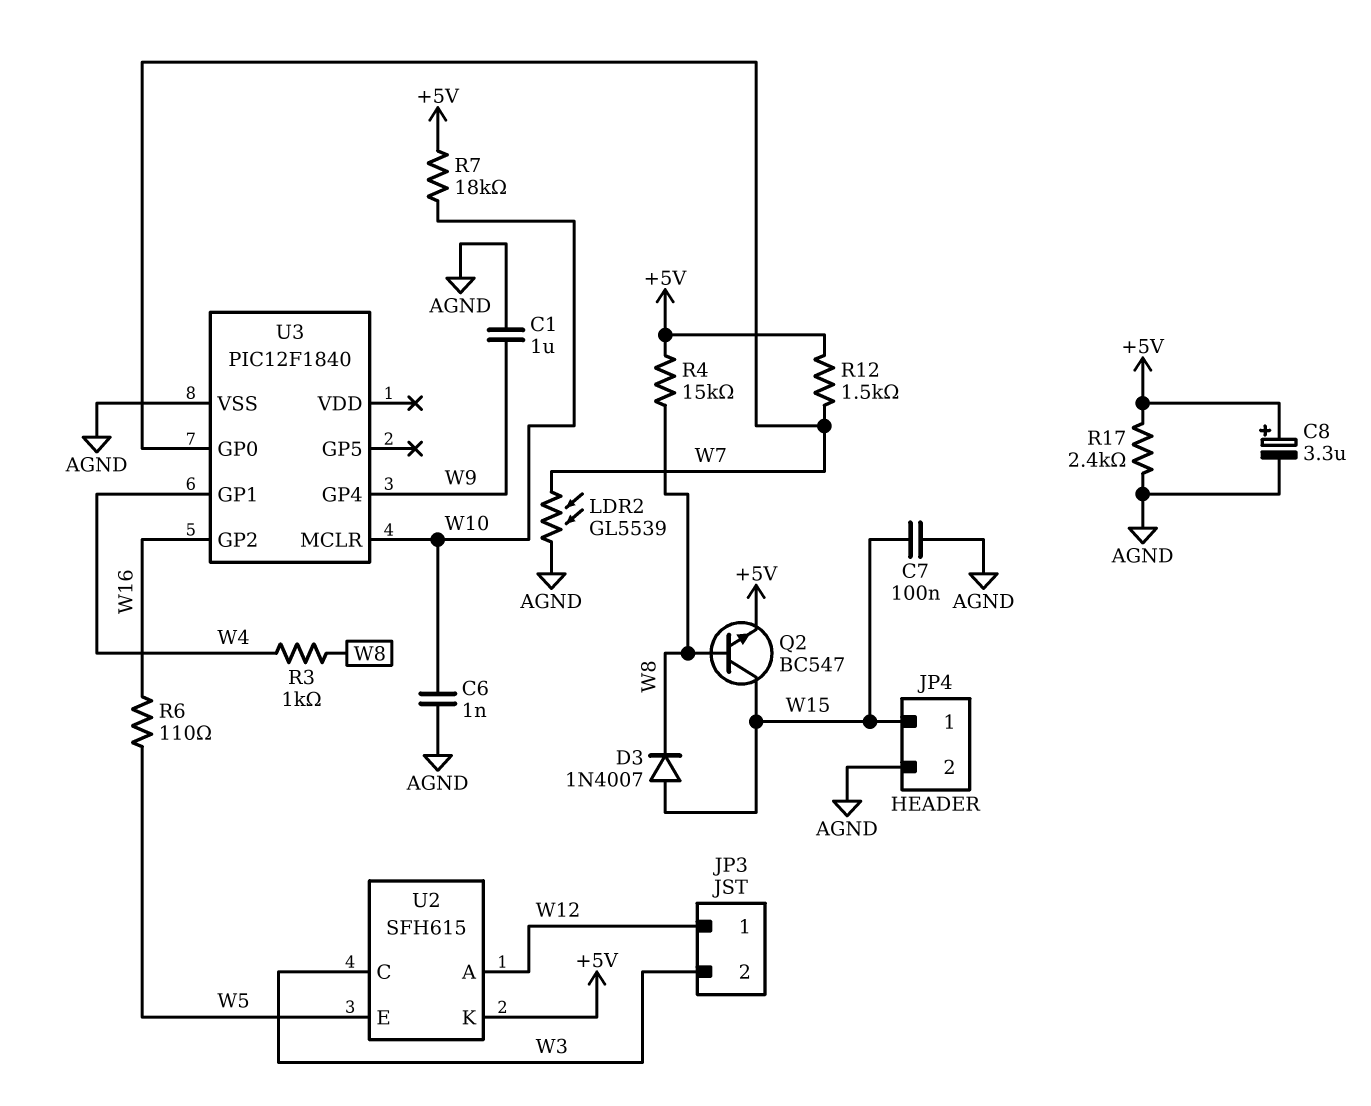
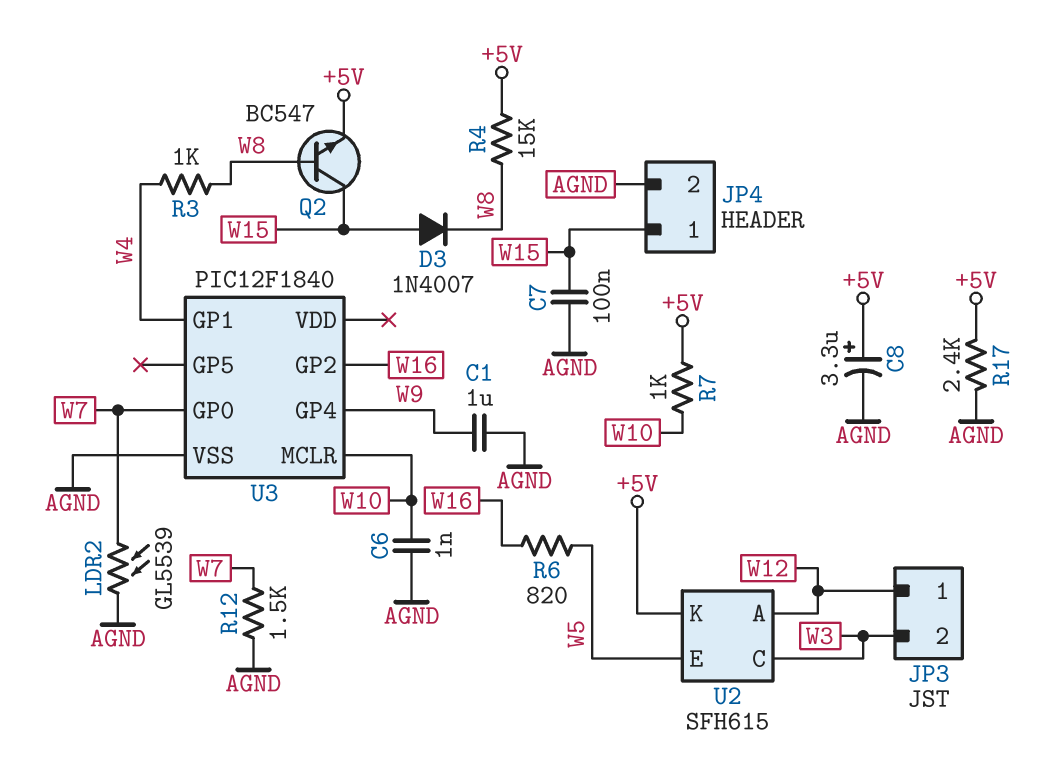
R6: 110 (W5, W16) -> 820 (W5, W16)
R7: 18k (+5V, W10) -> 1k (+5V, W10)
R12: 1.5k (+5V, W7) -> 1.5k (AGND, W7)

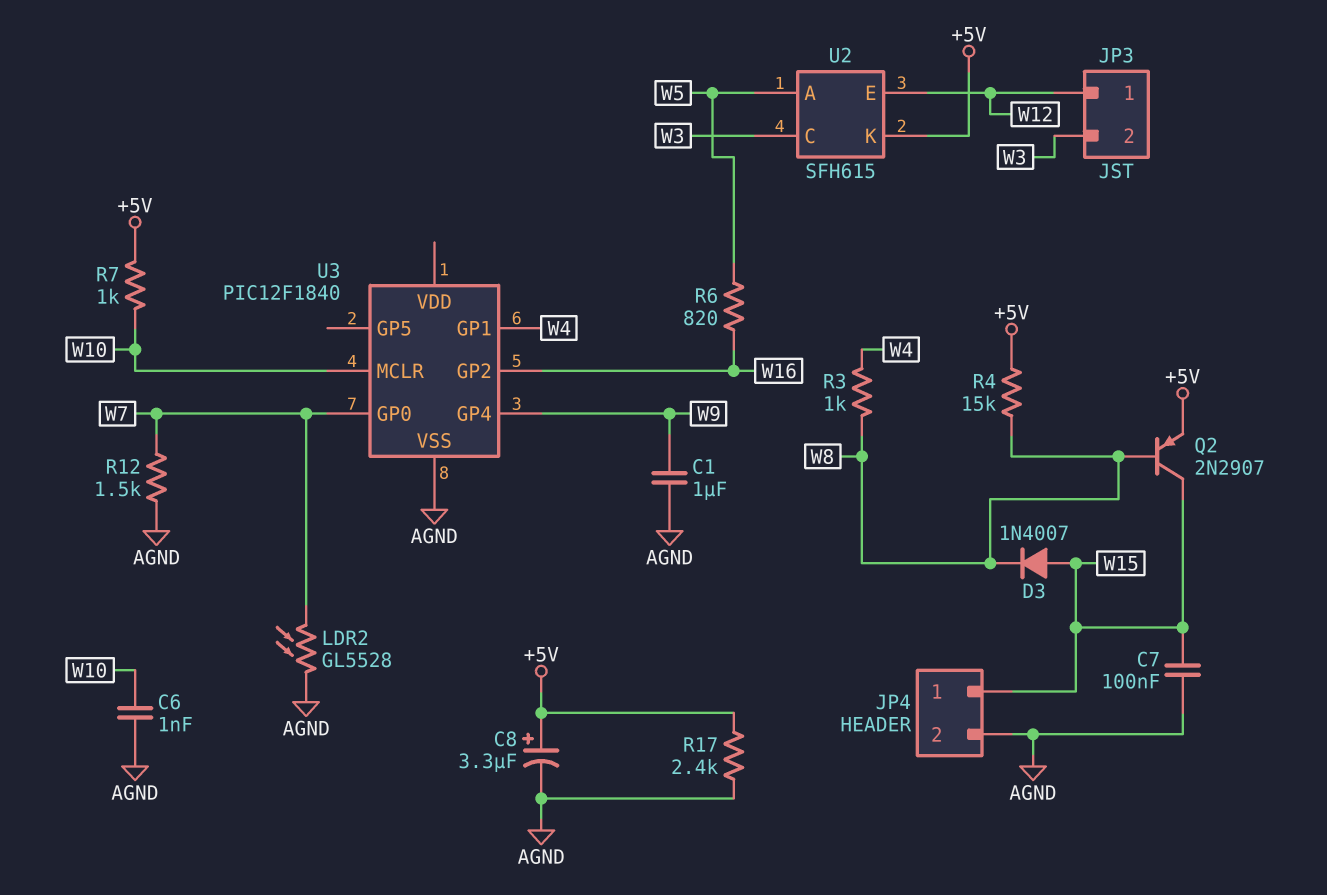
LDR2: GL5539 (AGND, W7) -> GL5528 (AGND, W7)
Q2: NPN BC547 (B W8, C W15, E +5V) -> PNP 2N2907 (B W8, C W15, E +5V)
U2 pin A: W12 -> W5
U2 pin E: W5 -> W12

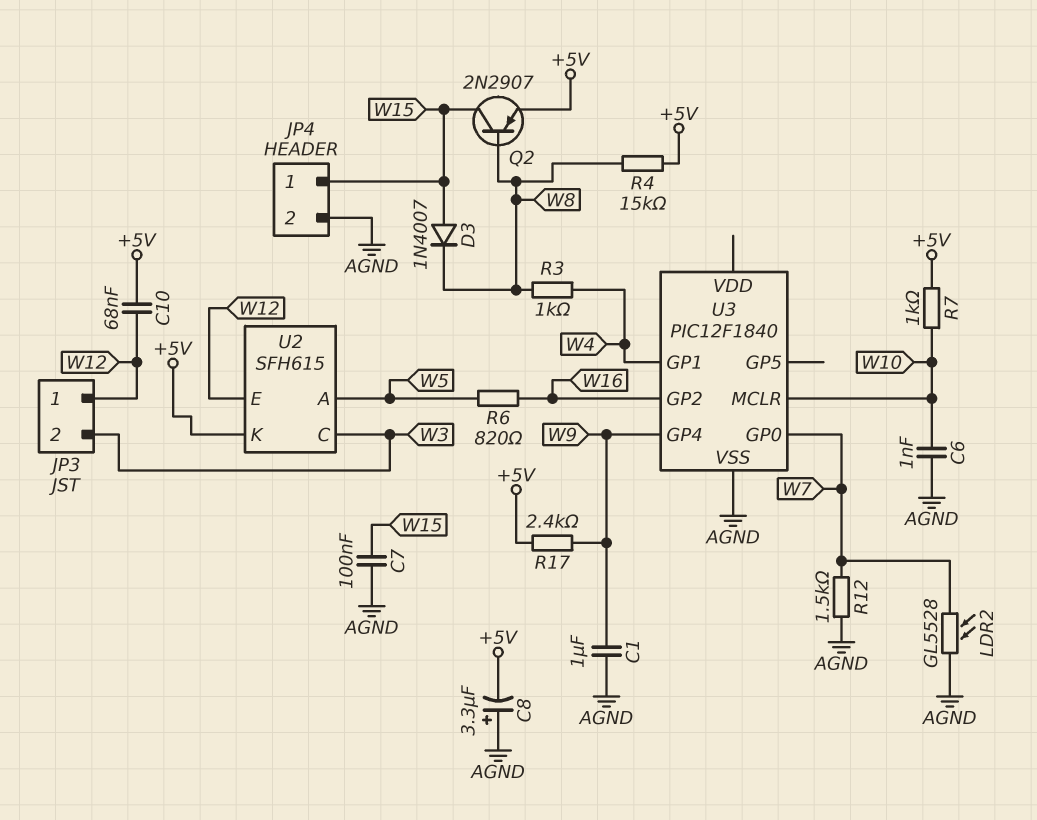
C8: 3.3uF (plus +5V, minus AGND) -> 3.3uF (plus AGND, minus +5V)
C10: none -> 68nF (+5V, W12)
R17: 2.4k (+5V, AGND) -> 2.4k (+5V, W9)

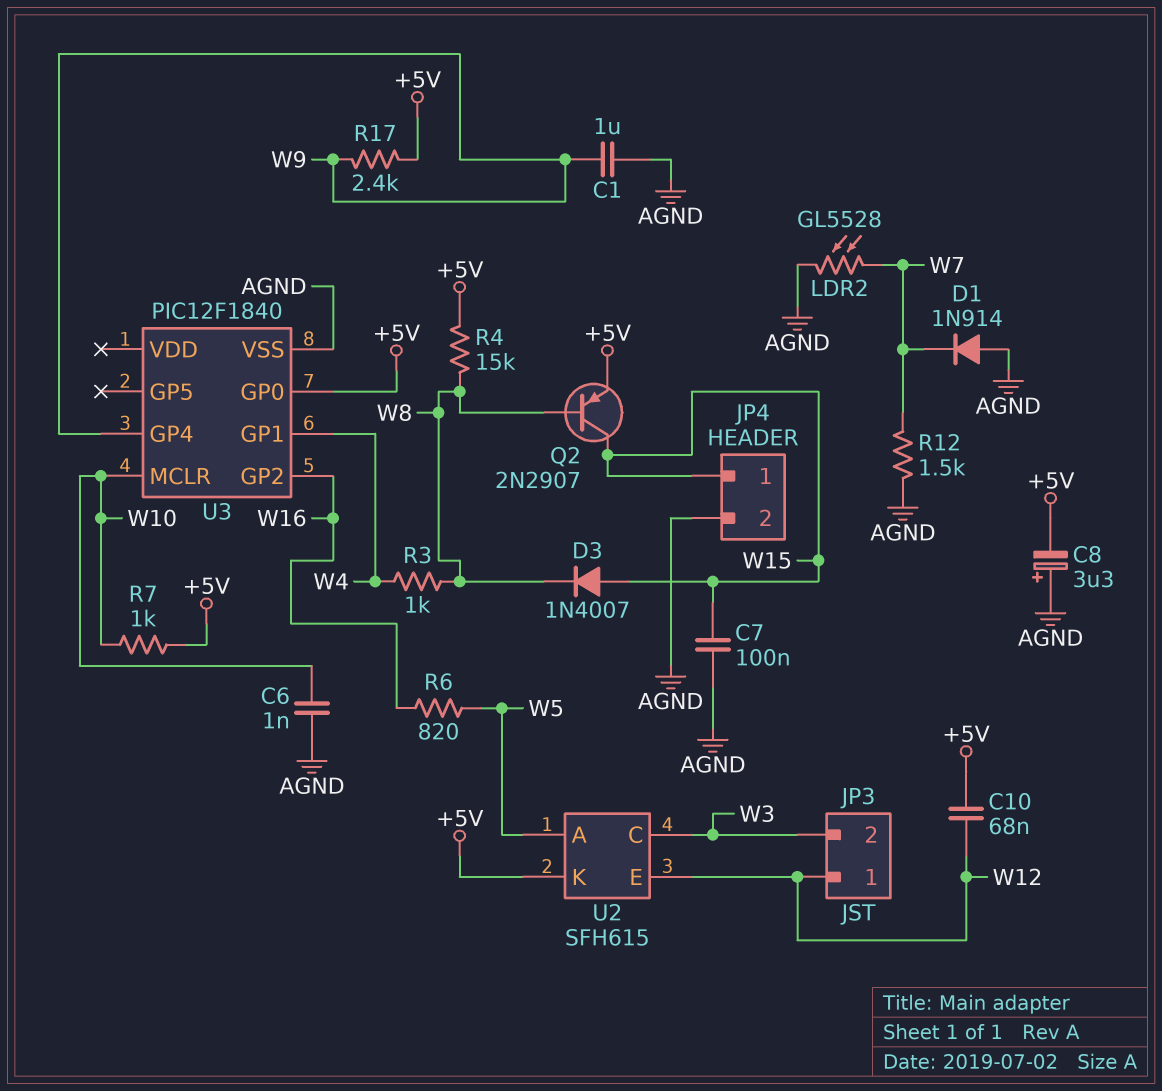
D1: none -> diode 1N914 (A AGND, K W7)
U3 pin GP0: W7 -> +5V

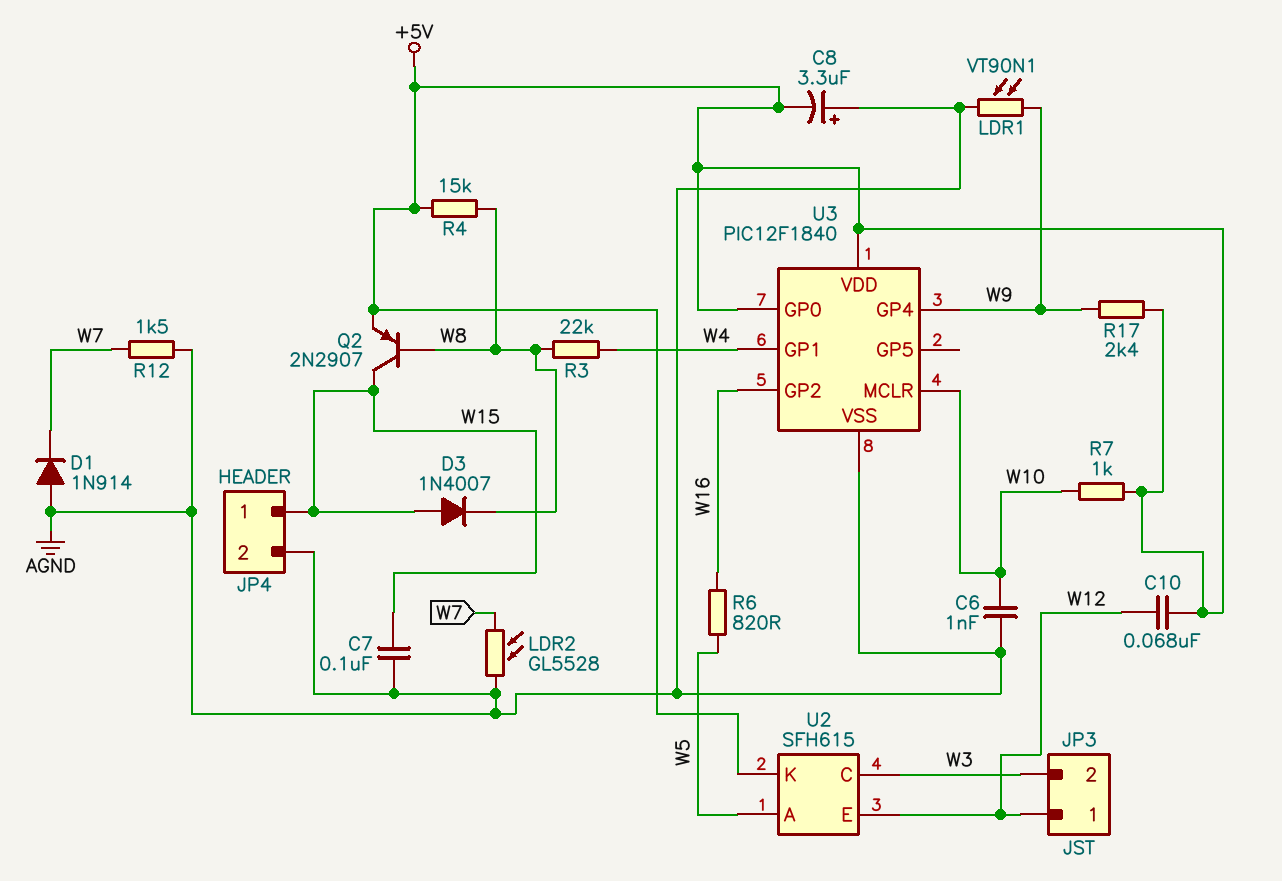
C1: 1uF (AGND, W9) -> none
LDR1: none -> VT90N1 (AGND, W9)
R3: 1k (W4, W8) -> 22k (W4, W8)
U3 pin VDD: none -> +5V

